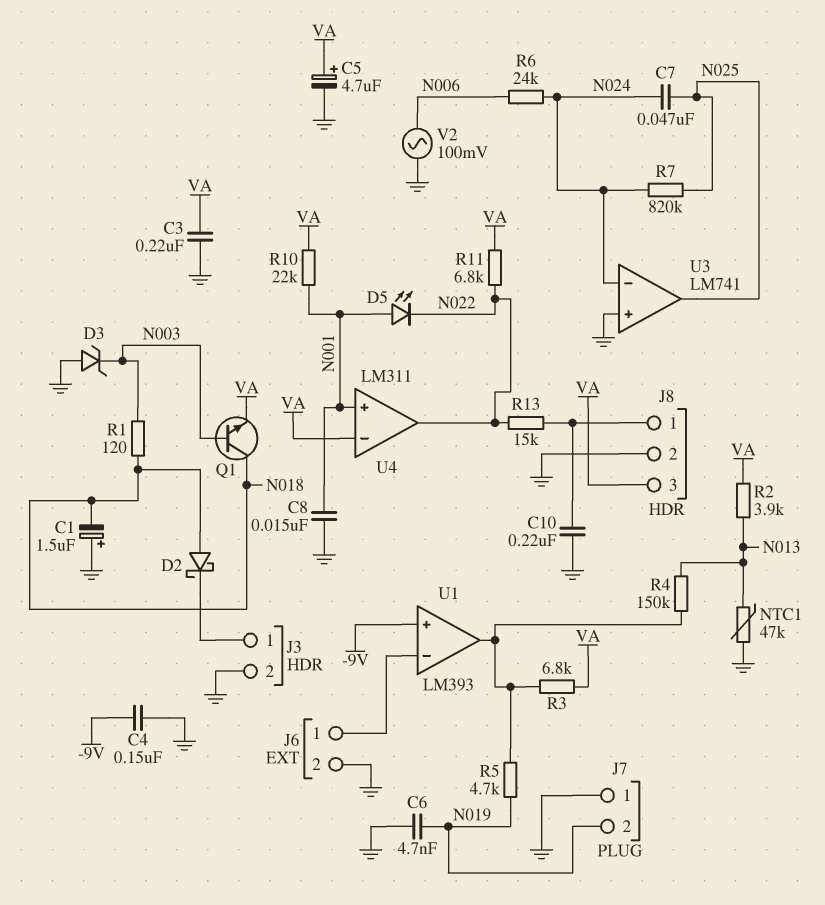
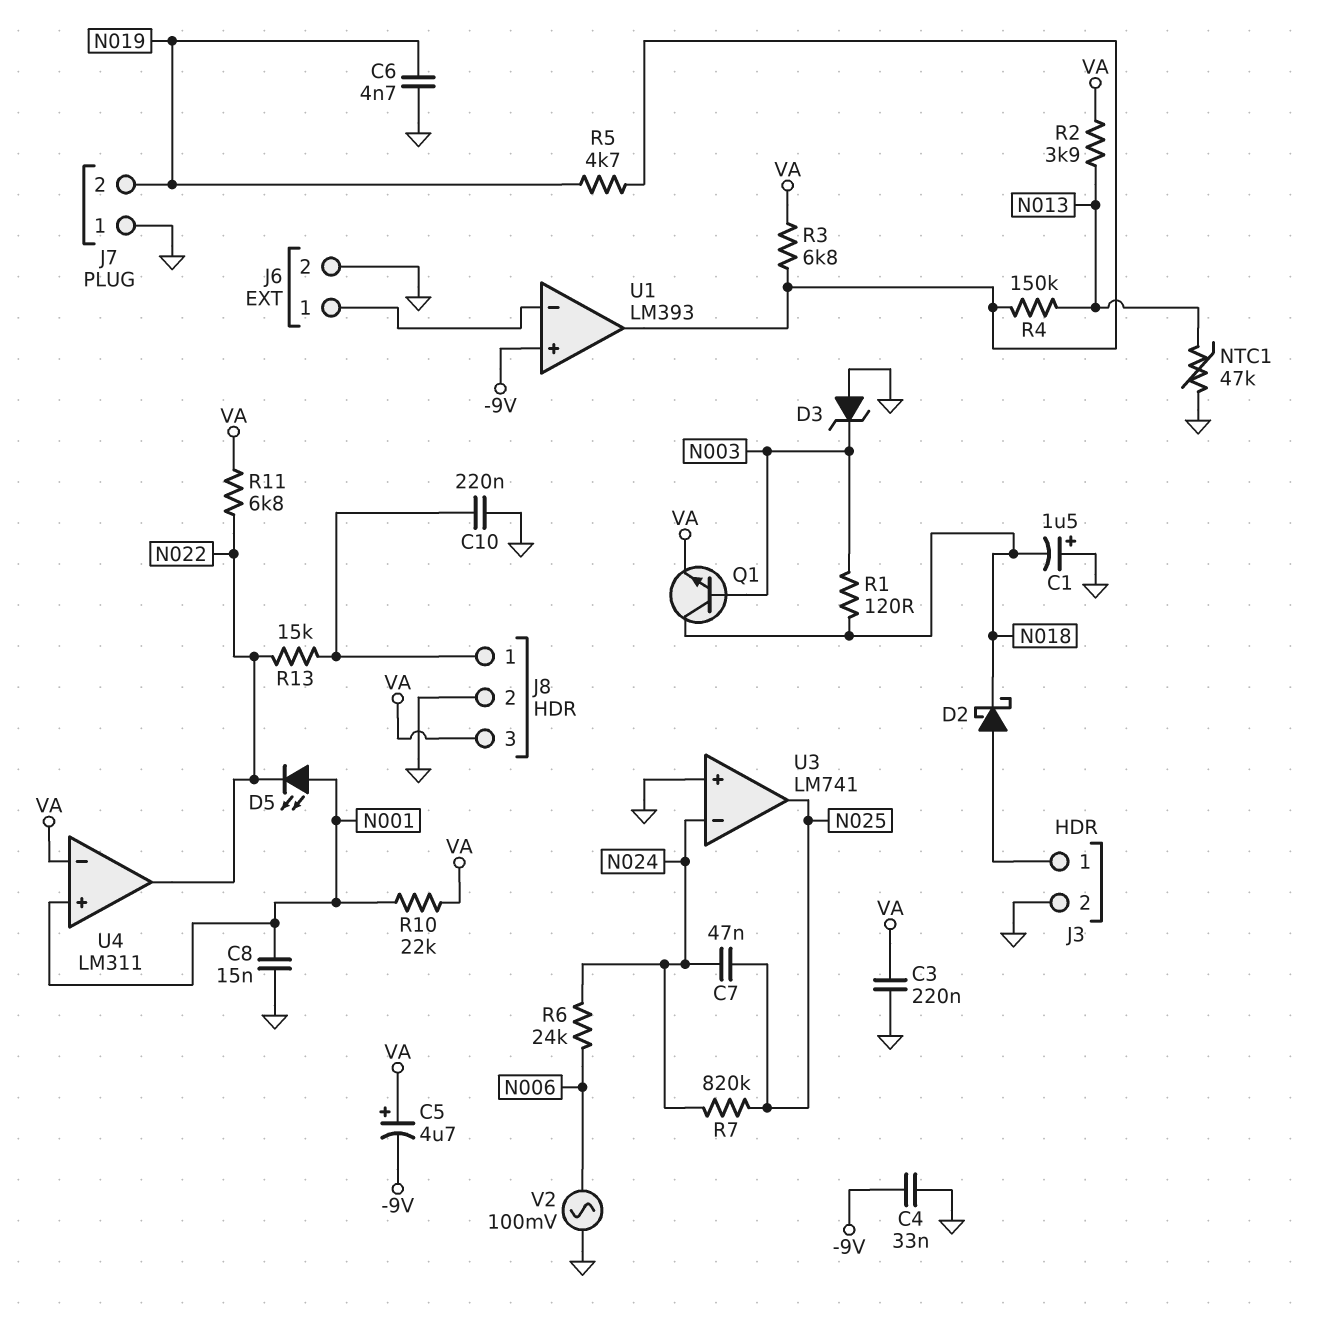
C4: 150nF (-9V, GND) -> 33nF (-9V, GND)
C5: 4.7uF (plus VA, minus GND) -> 4.7uF (plus VA, minus -9V)
D2: schottky (A N018, K J3/1) -> schottky (A J3/1, K N018)

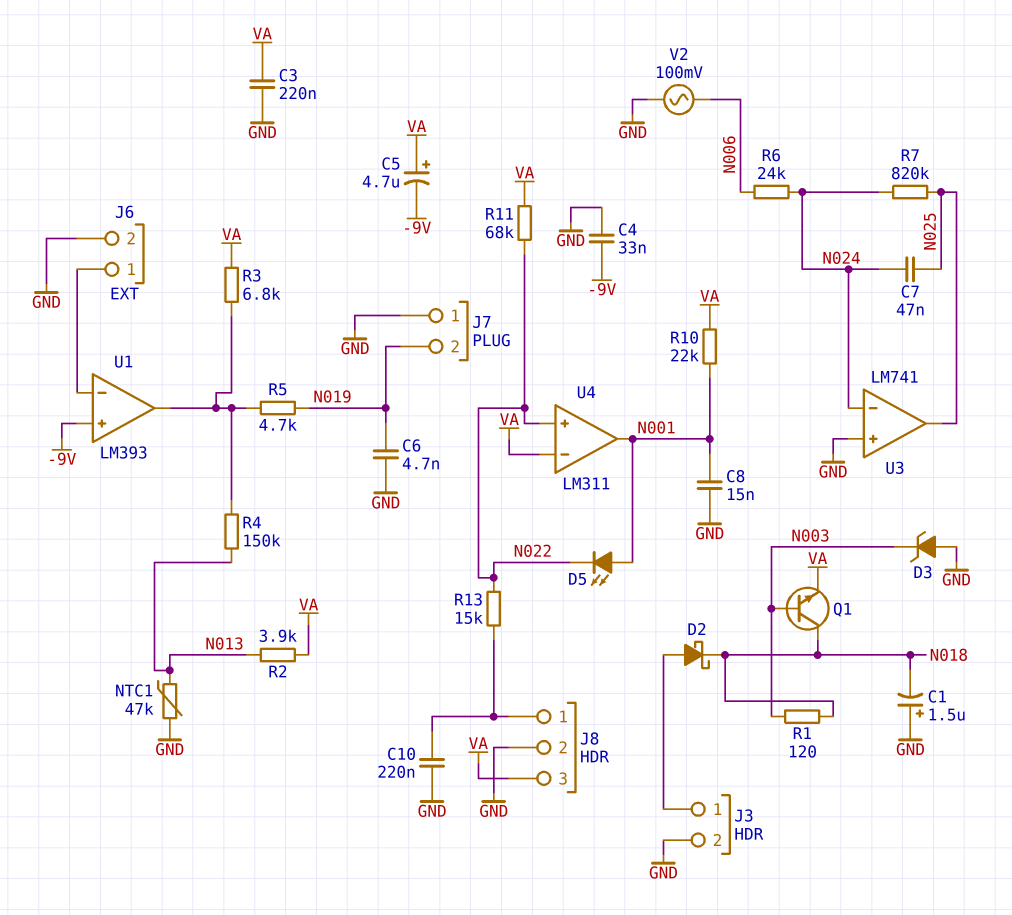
R11: 6.8k (N022, VA) -> 68k (N022, VA)
U4 pin in+: N001 -> N022
U4 pin out: N022 -> N001

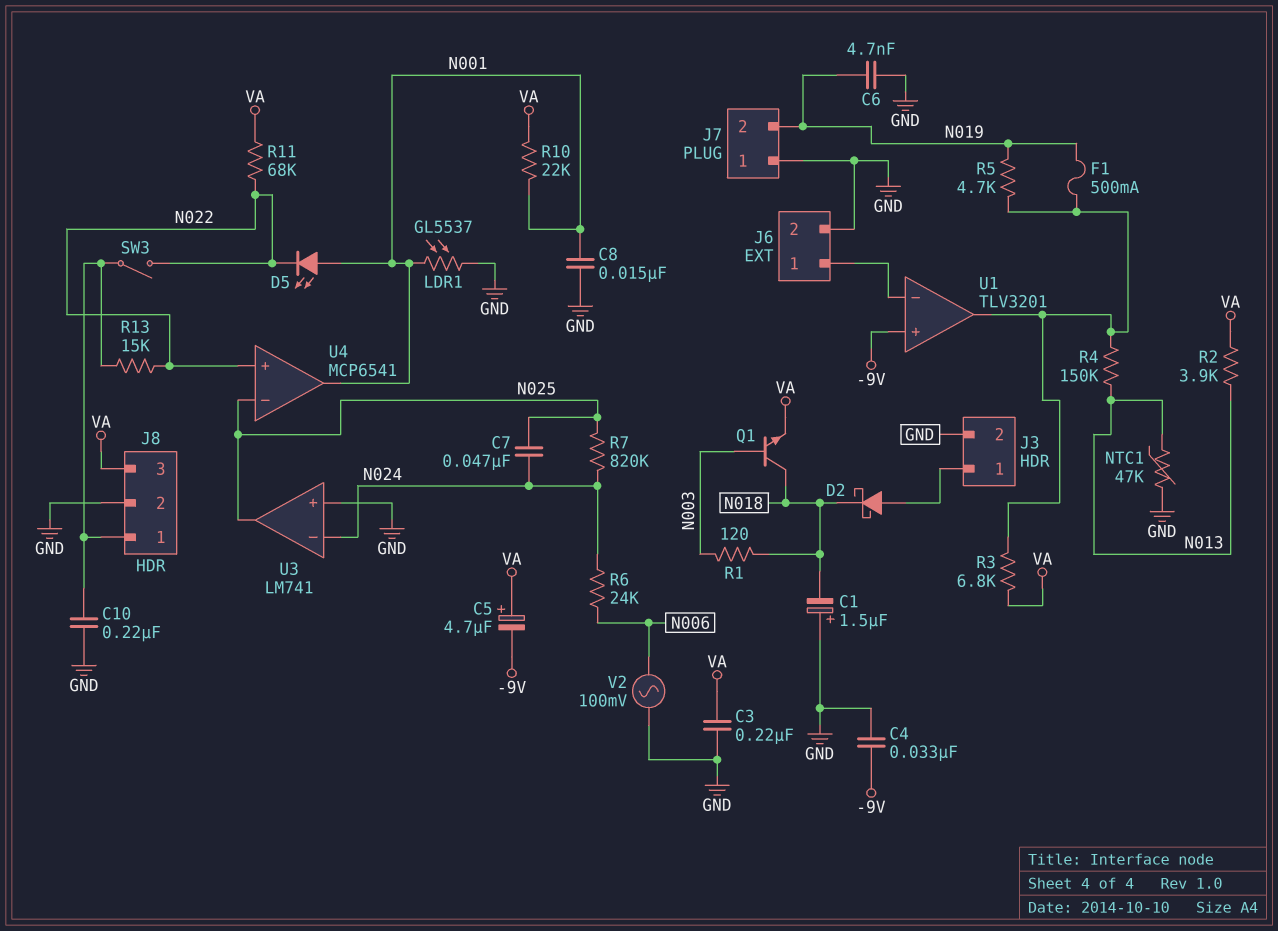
D3: zener (A GND, K N003) -> none
F1: none -> 500mA (N019, U1/out)
LDR1: none -> GL5537 (GND, N001)
SW3: none -> switch (J8/1, N022)
U1: LM393 -> TLV3201
U4: LM311 -> MCP6541
U4 pin in-: VA -> N025

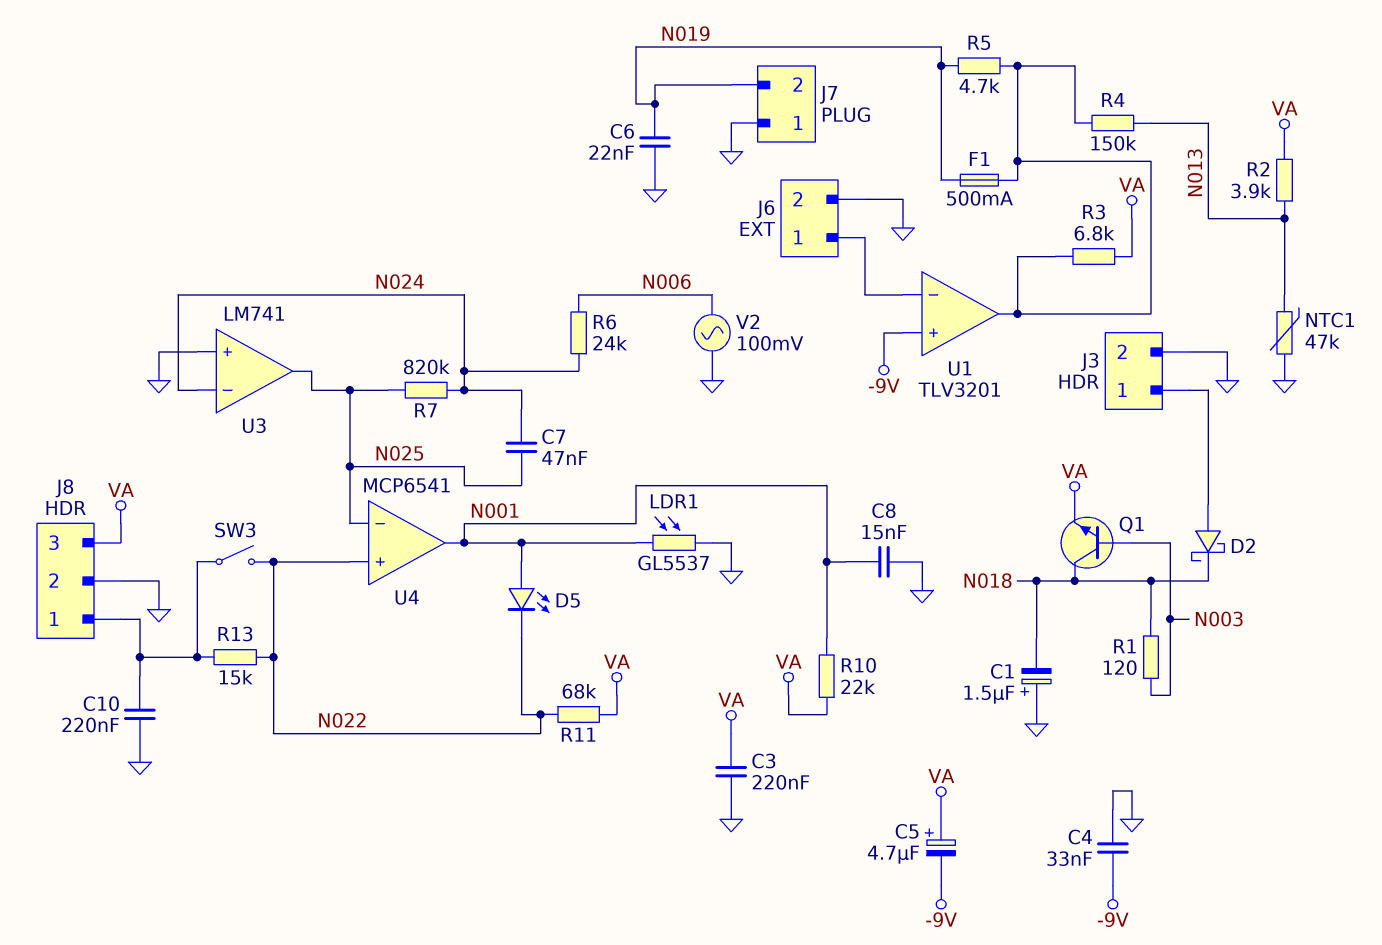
C6: 4.7nF (GND, N019) -> 22nF (GND, N019)

